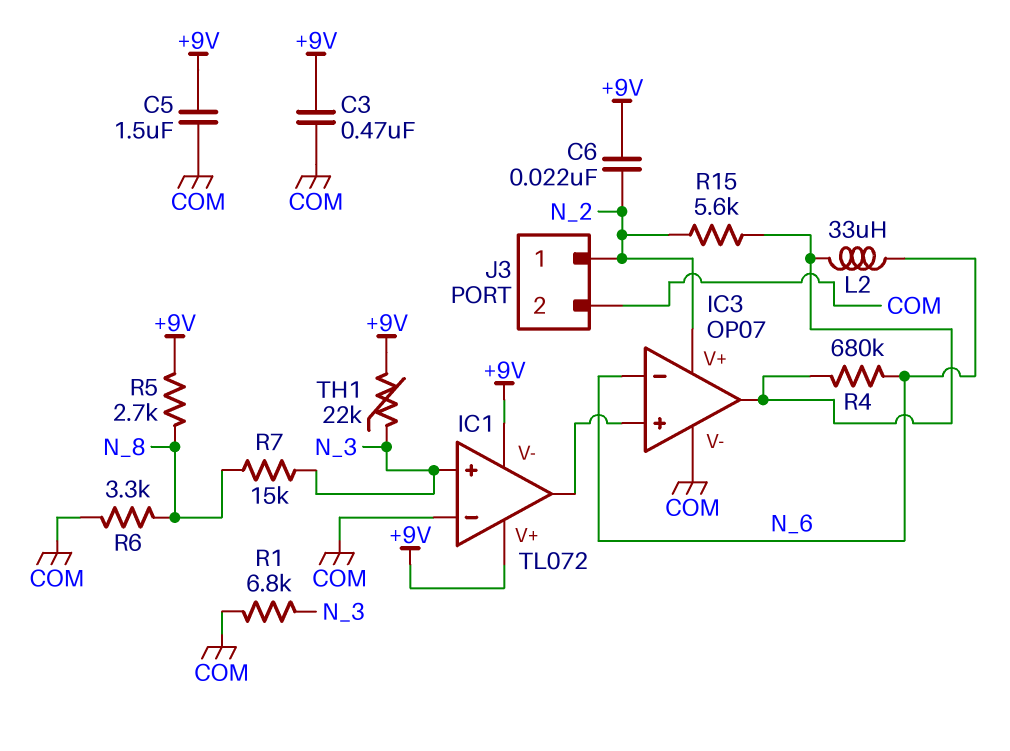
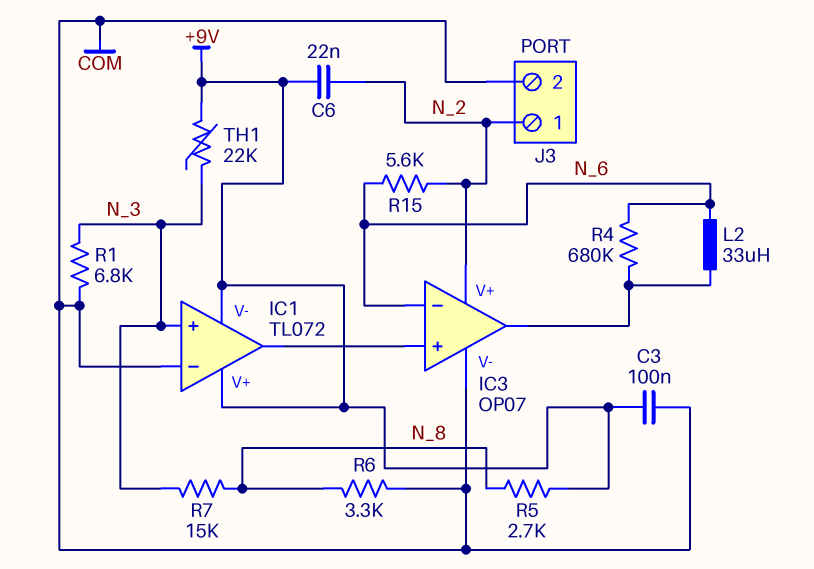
C3: 470nF (+9V, COM) -> 100nF (+9V, COM)
C5: 1.5uF (+9V, COM) -> none
R15: 5.6k (IC3/out, N_2) -> 5.6k (N_2, N_6)

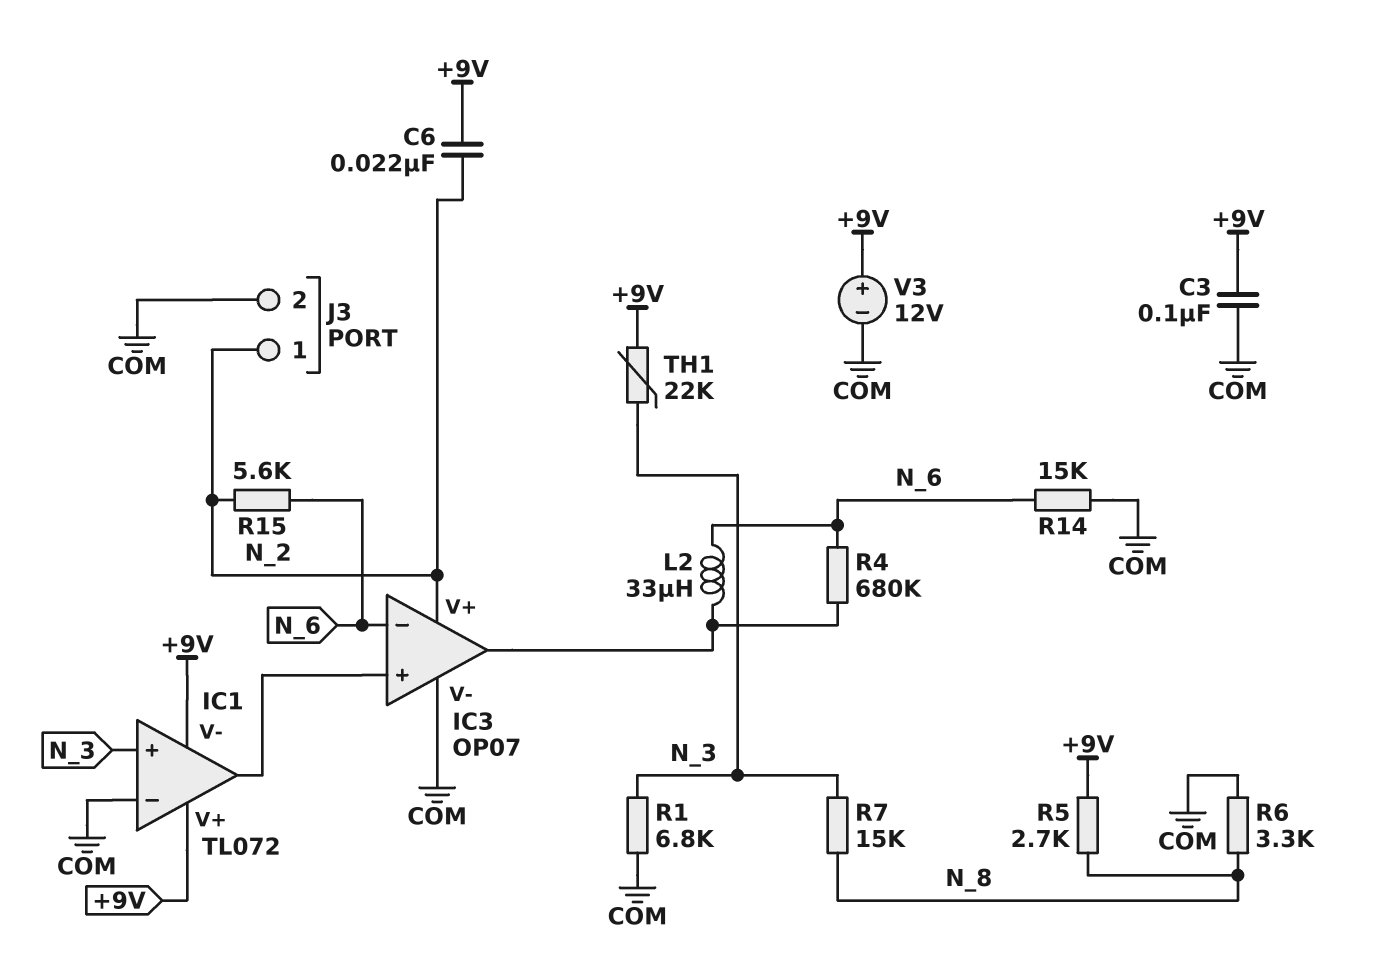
R14: none -> 15k (COM, N_6)
V3: none -> 12V (plus +9V, minus COM)

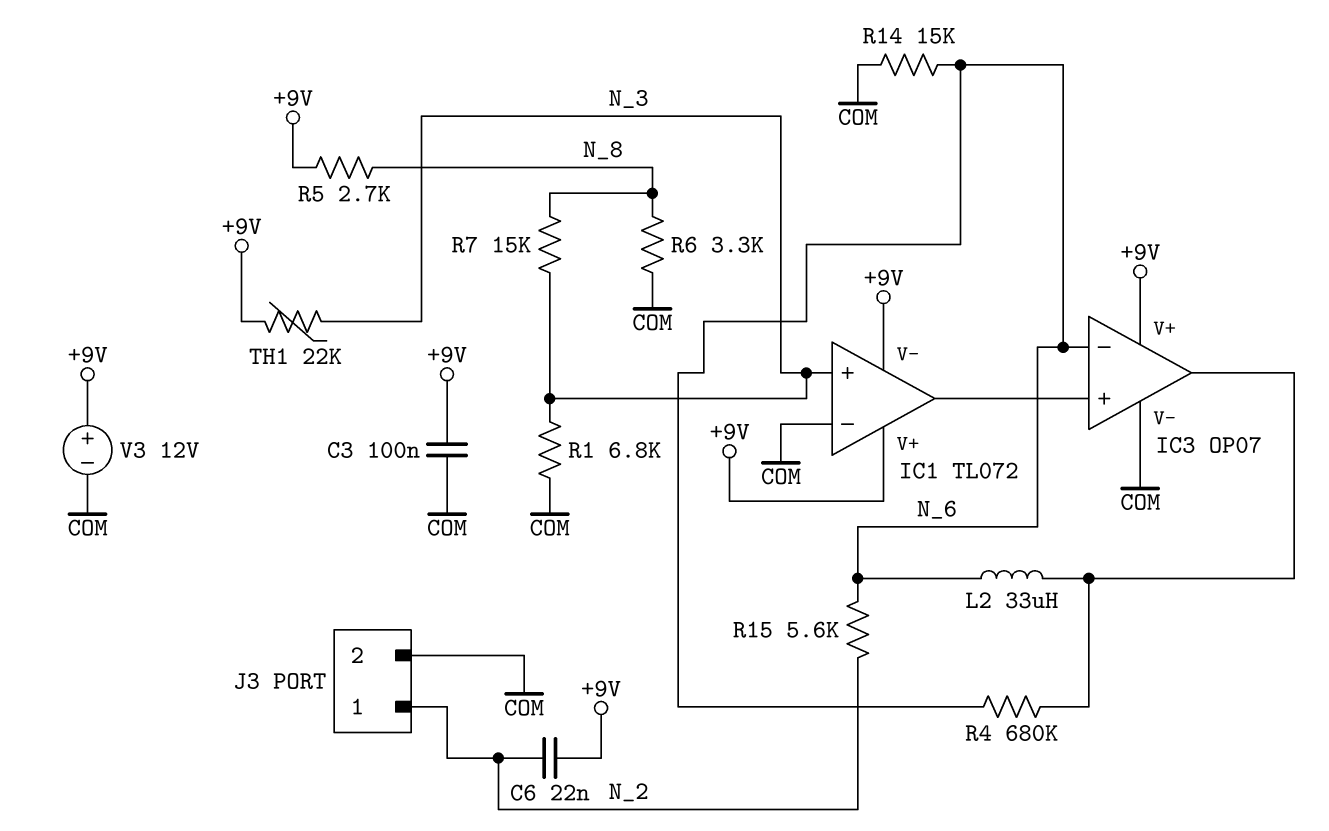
IC3 pin V+: N_2 -> +9V

